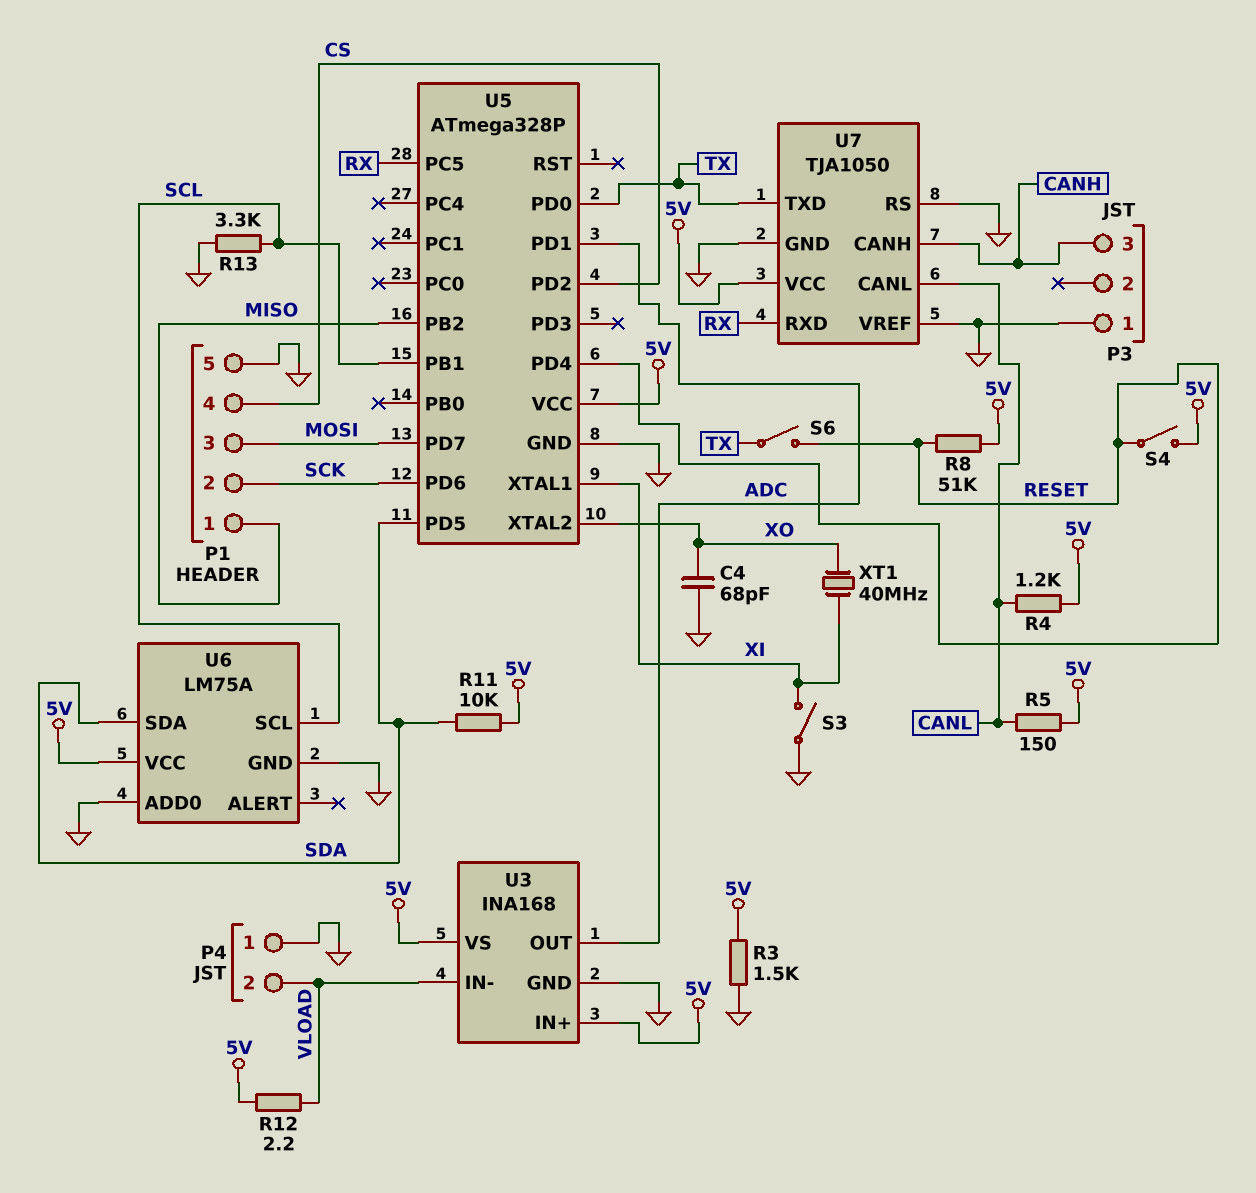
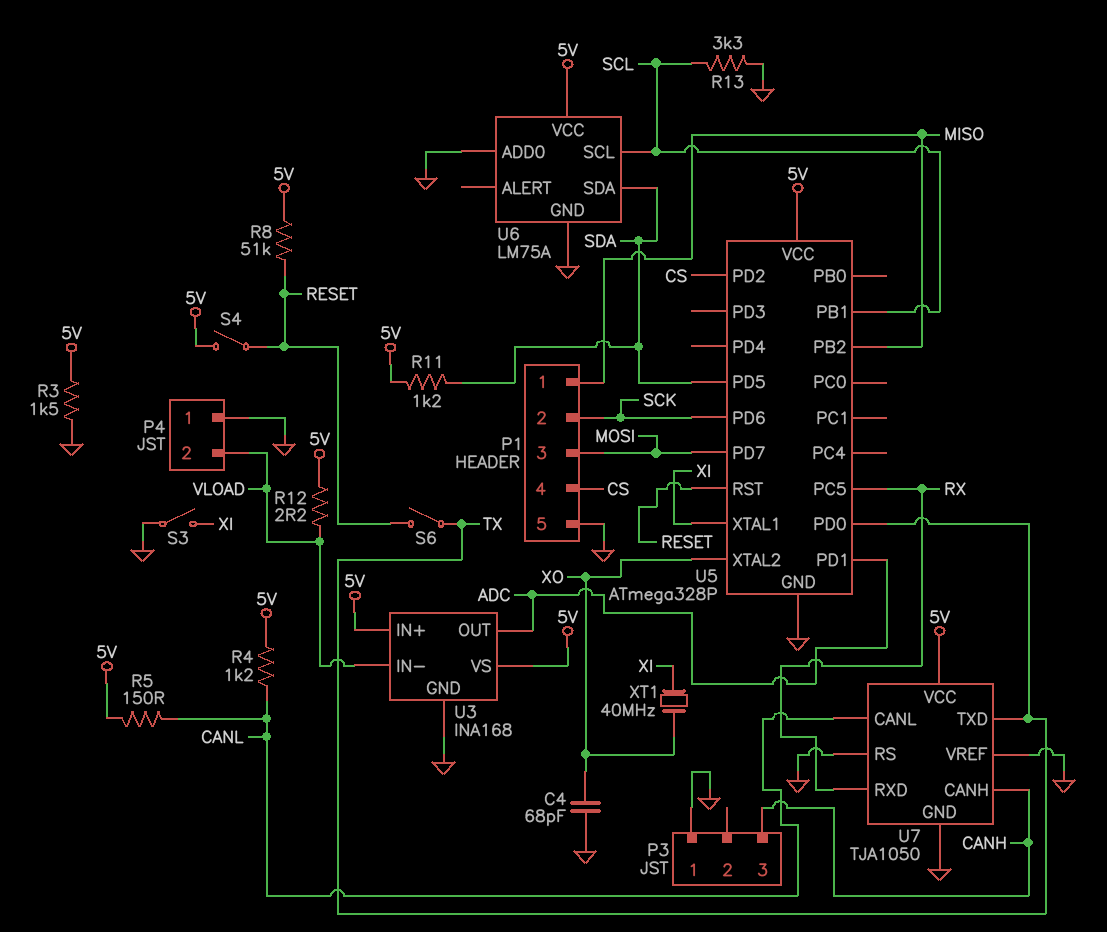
R11: 10k (5V, SDA) -> 1.2k (5V, SDA)
U5 pin PD4: RESET -> none
U5 pin RST: none -> RESET

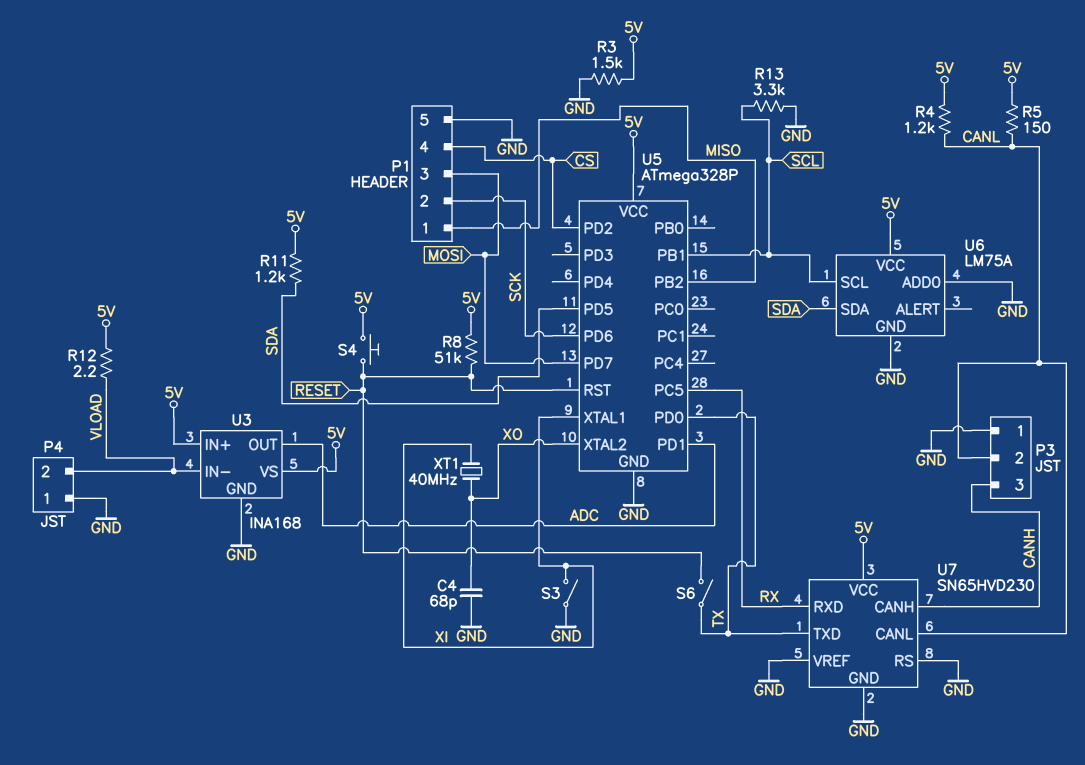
P3 pin 2: none -> CANL
S4: switch (5V, RESET) -> button (5V, RESET)
U7: TJA1050 -> SN65HVD230

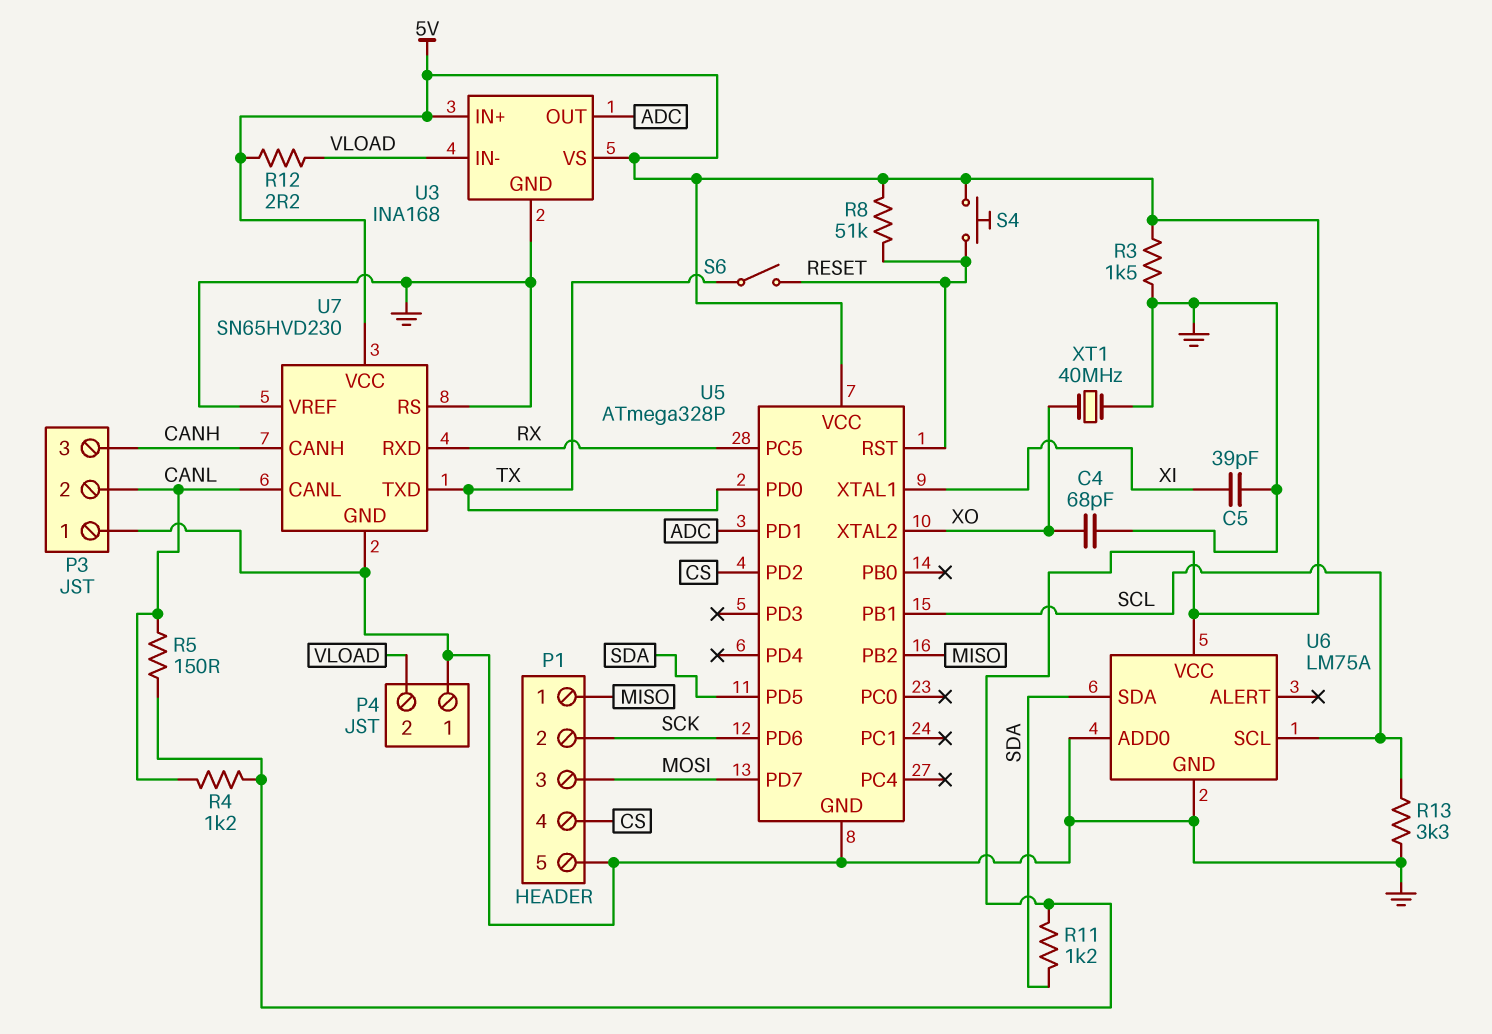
C5: none -> 39pF (GND, XI)
S3: switch (GND, XI) -> none
XT1: 40MHz (XI, XO) -> 40MHz (GND, XO)

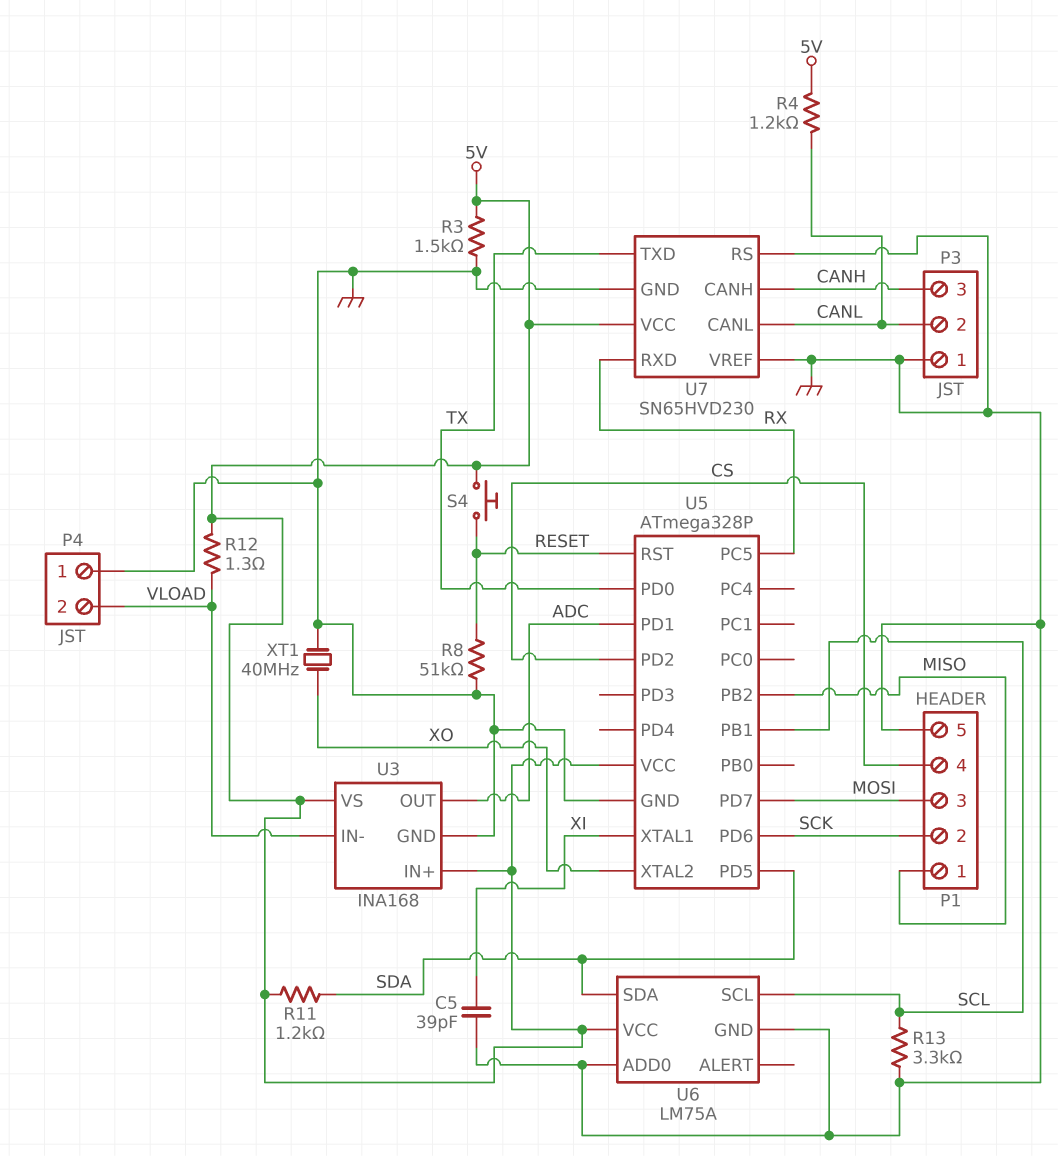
C4: 68pF (GND, XO) -> none
R5: 150 (5V, CANL) -> none
R8: 51k (5V, RESET) -> 51k (GND, RESET)
R12: 2.2 (5V, VLOAD) -> 1.3 (5V, VLOAD)
S6: switch (RESET, TX) -> none

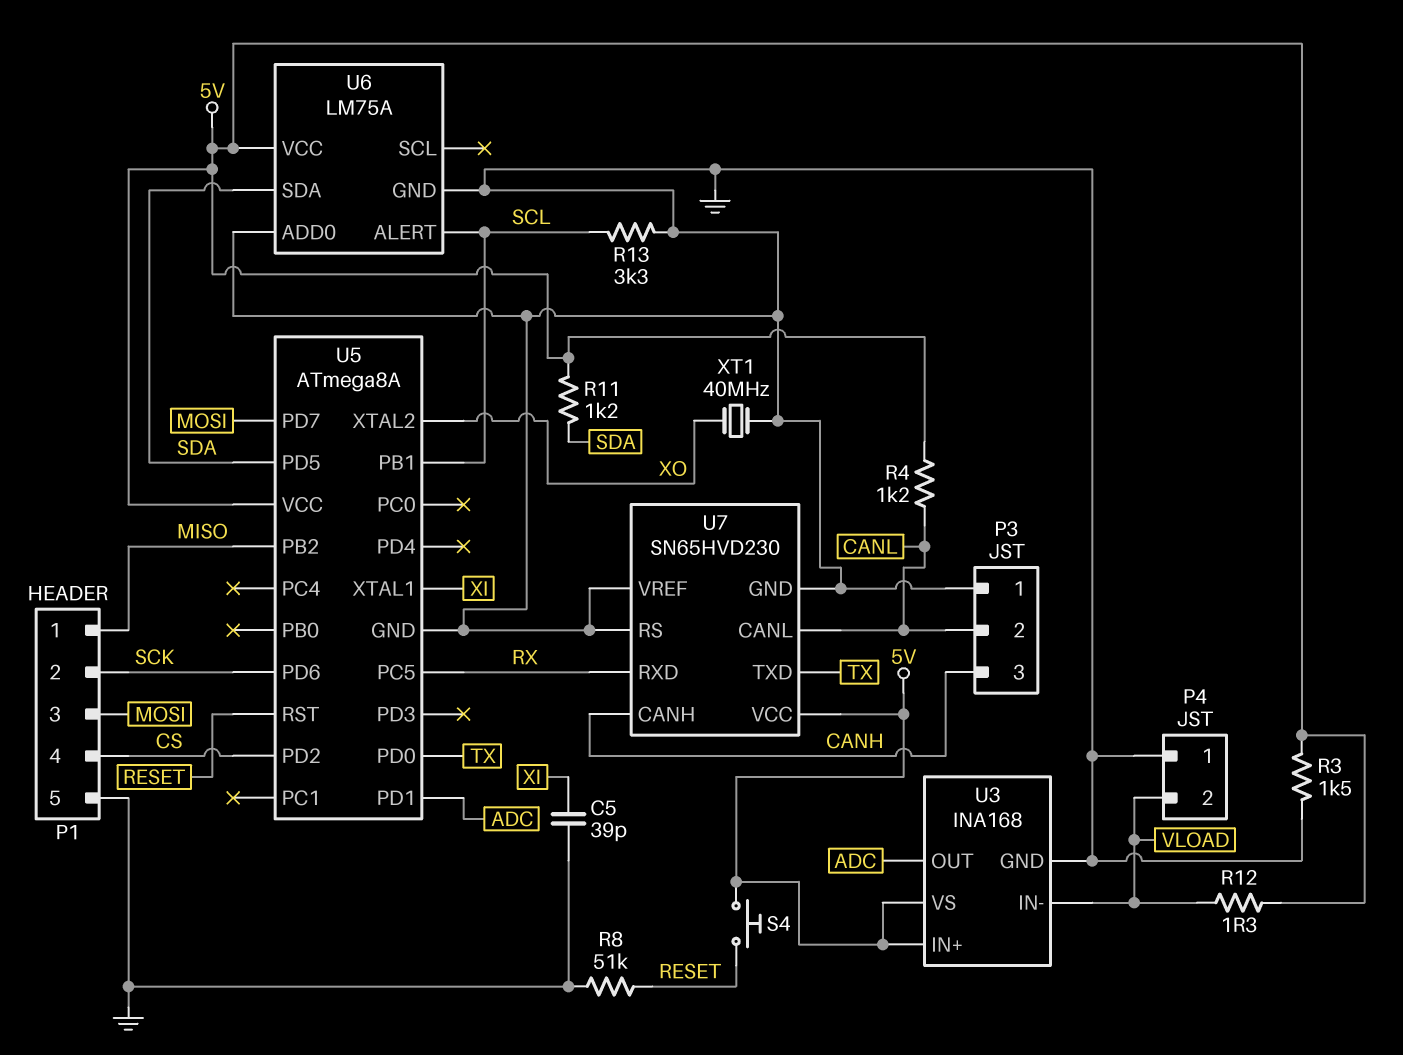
U5: ATmega328P -> ATmega8A
U6 pin ALERT: none -> SCL
U6 pin SCL: SCL -> none

